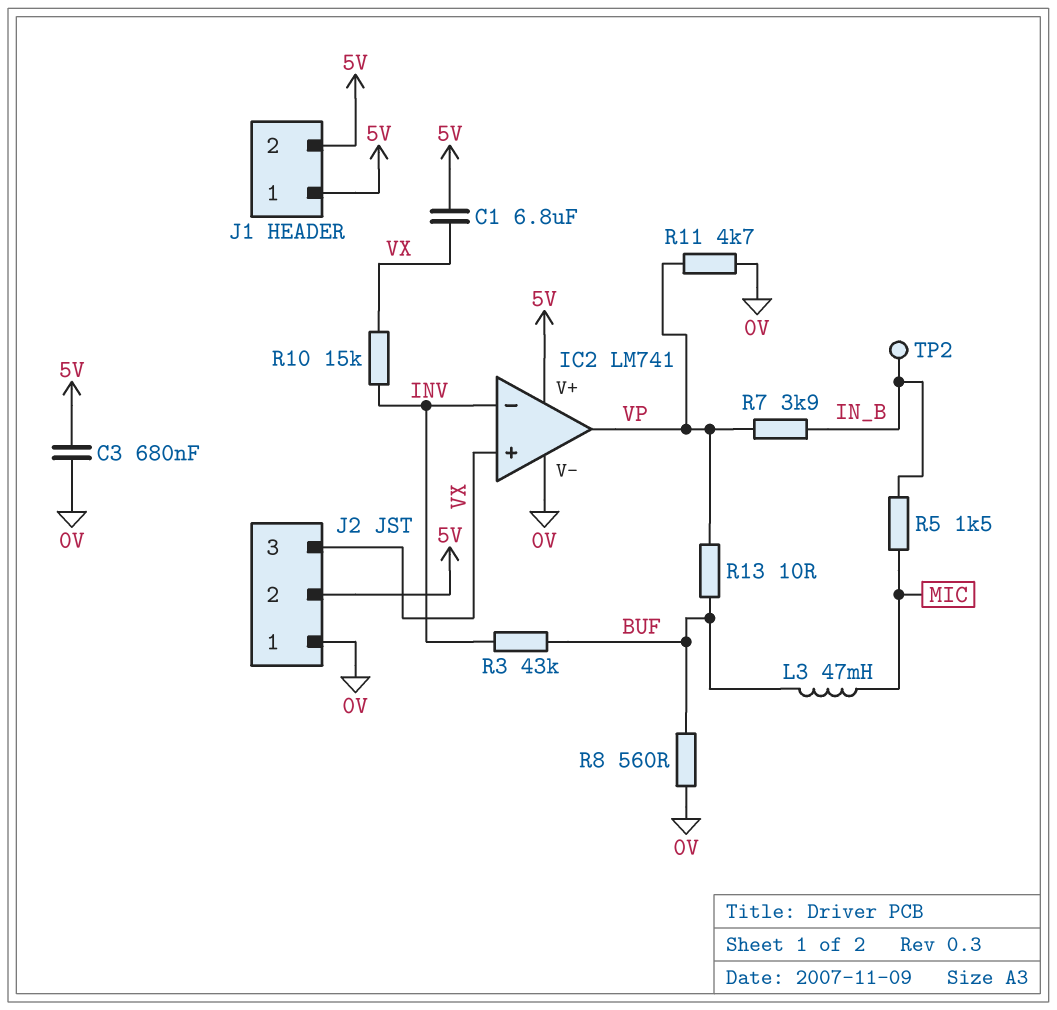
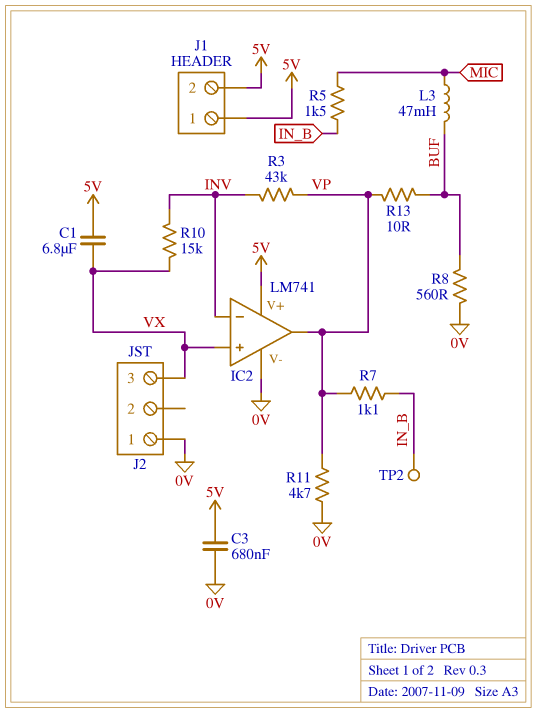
J2 pin 2: 5V -> none
R3: 43k (BUF, INV) -> 43k (INV, VP)
R7: 3.9k (IN_B, VP) -> 1.1k (IN_B, VP)

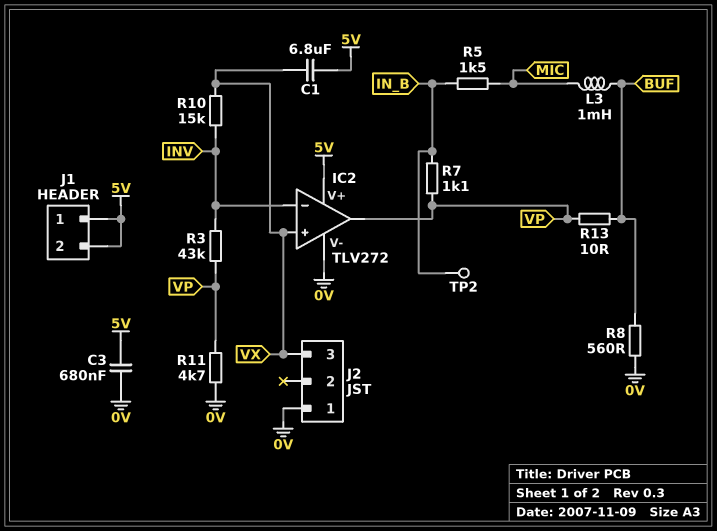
IC2: LM741 -> TLV272
L3: 47mH (BUF, MIC) -> 1mH (BUF, MIC)

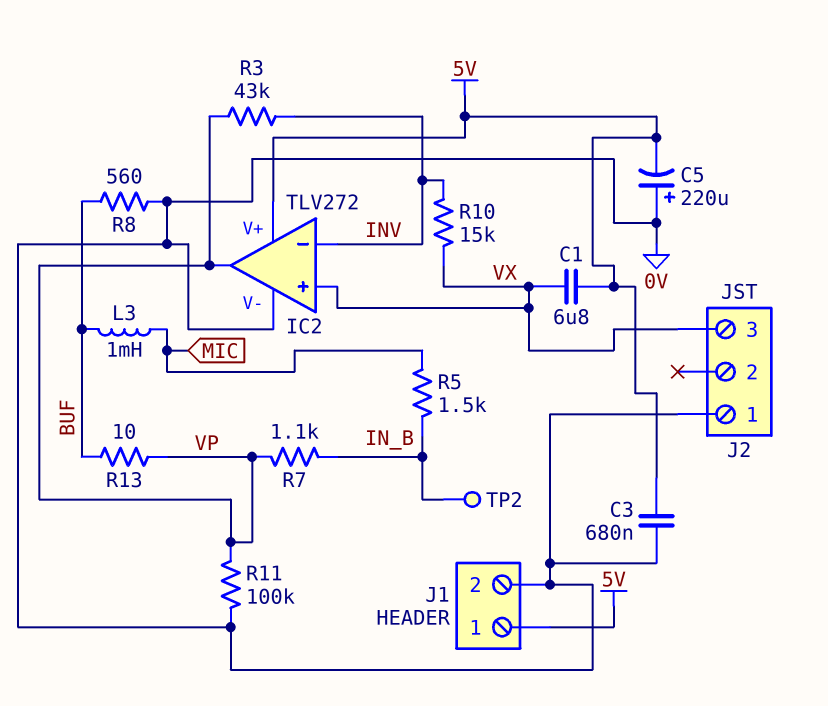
C5: none -> 220uF (plus 0V, minus 5V)
J1 pin 2: 5V -> 0V
R11: 4.7k (0V, VP) -> 100k (0V, VP)

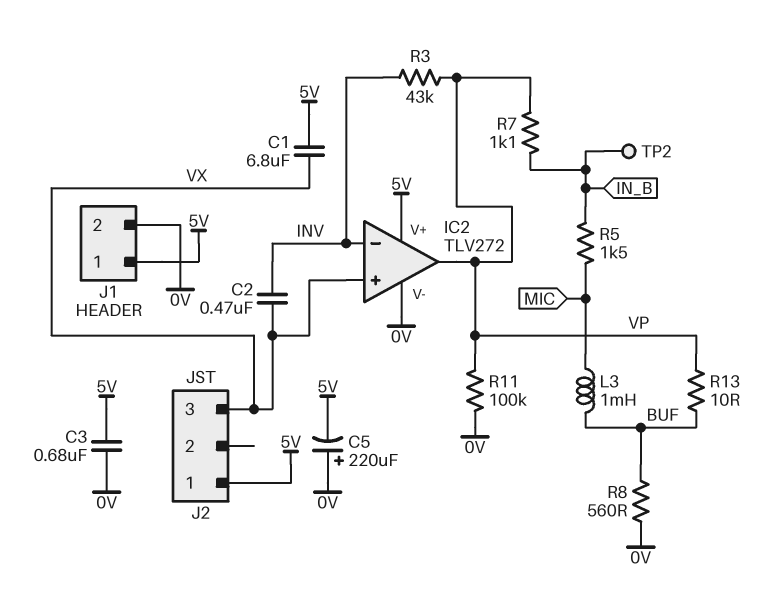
C2: none -> 470nF (INV, VX)
J2 pin 1: 0V -> 5V
R10: 15k (INV, VX) -> none

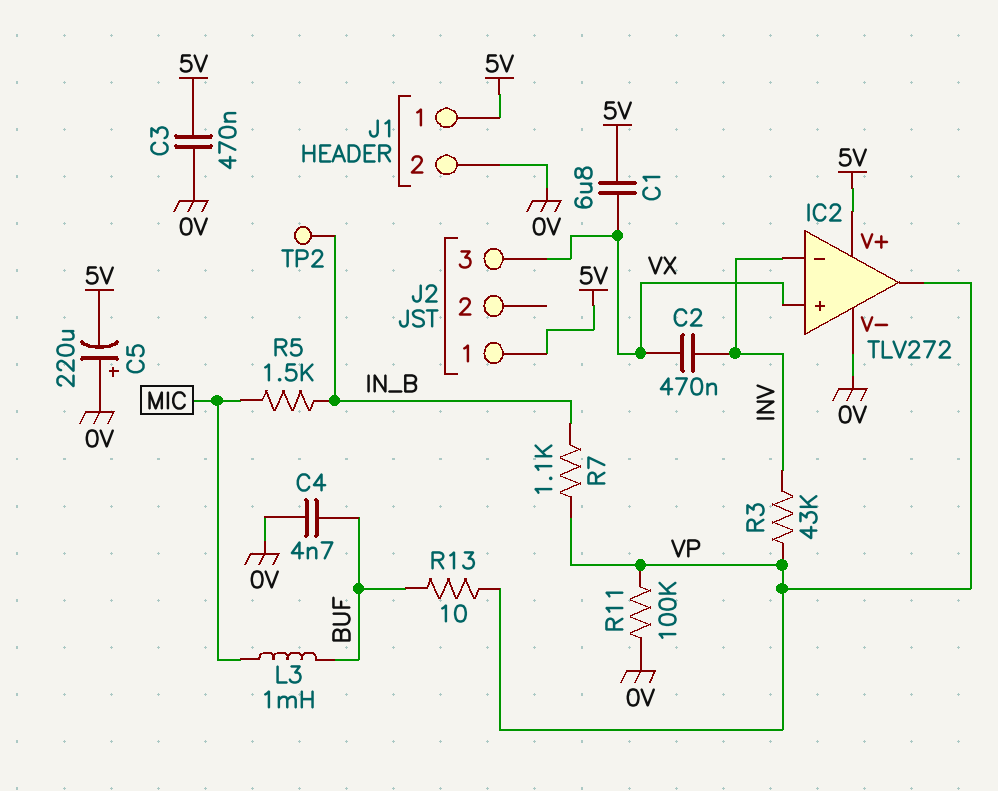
C3: 680nF (0V, 5V) -> 470nF (0V, 5V)
C4: none -> 4.7nF (0V, BUF)
R8: 560 (0V, BUF) -> none

